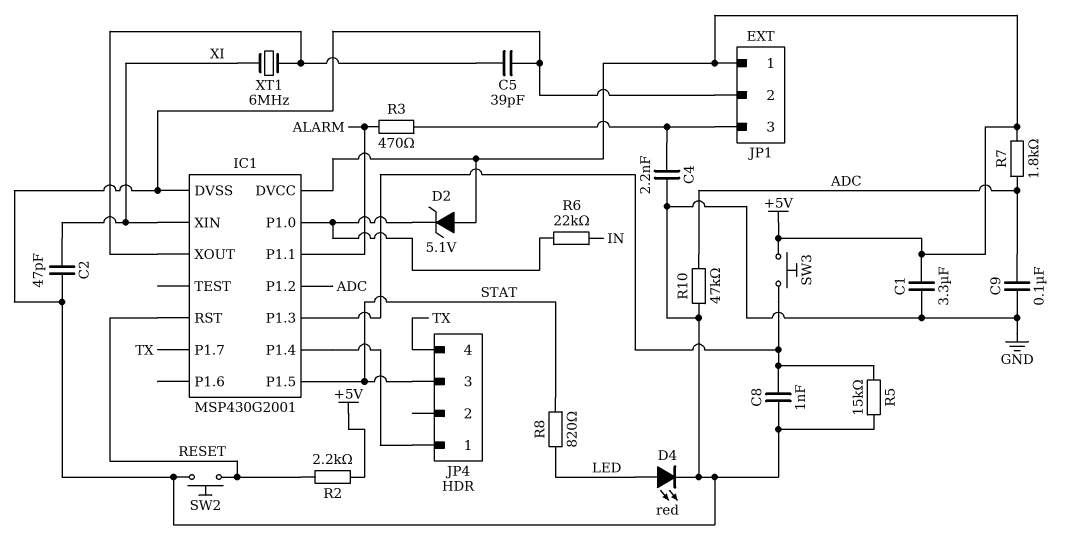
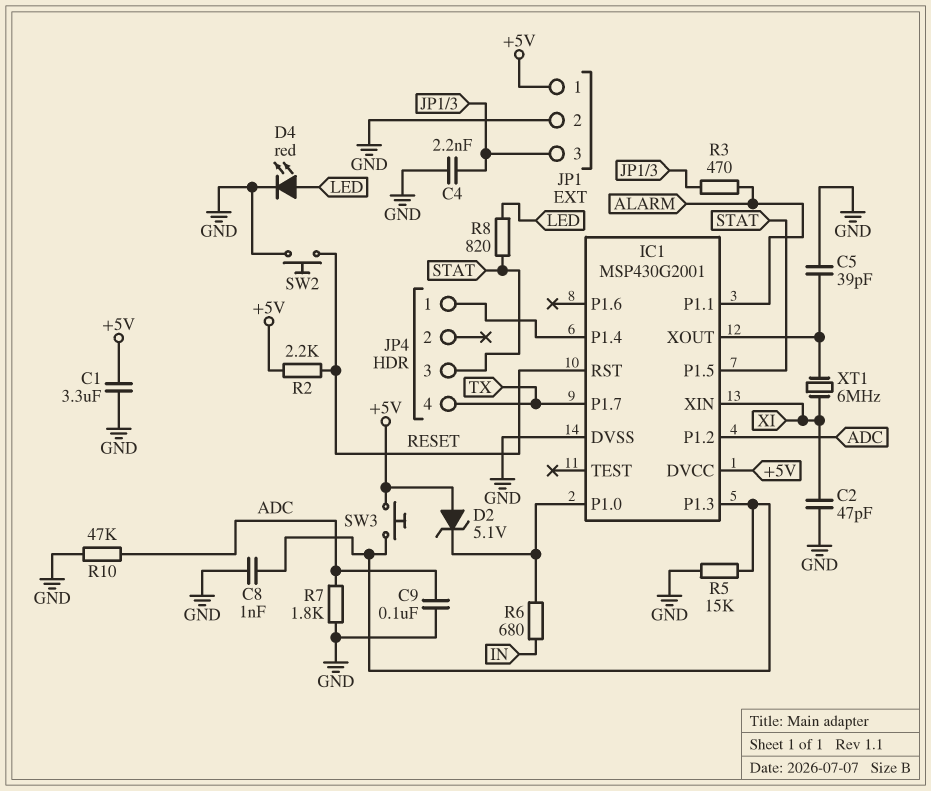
R6: 22k (IC1/P1.0, IN) -> 680 (IC1/P1.0, IN)
R7: 1.8k (+5V, ADC) -> 1.8k (ADC, GND)

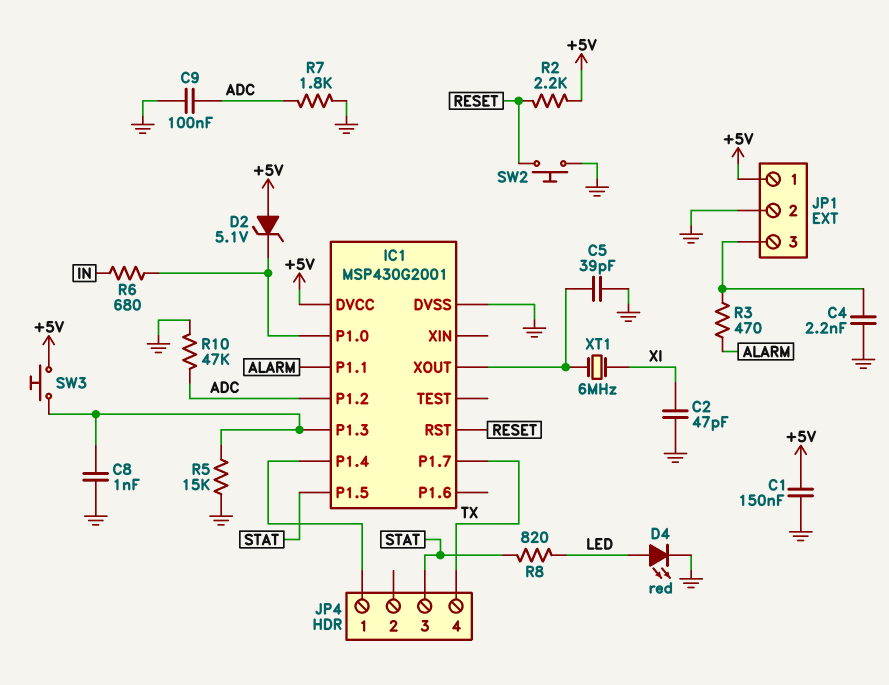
C1: 3.3uF (+5V, GND) -> 150nF (+5V, GND)
IC1 pin XIN: XI -> none

